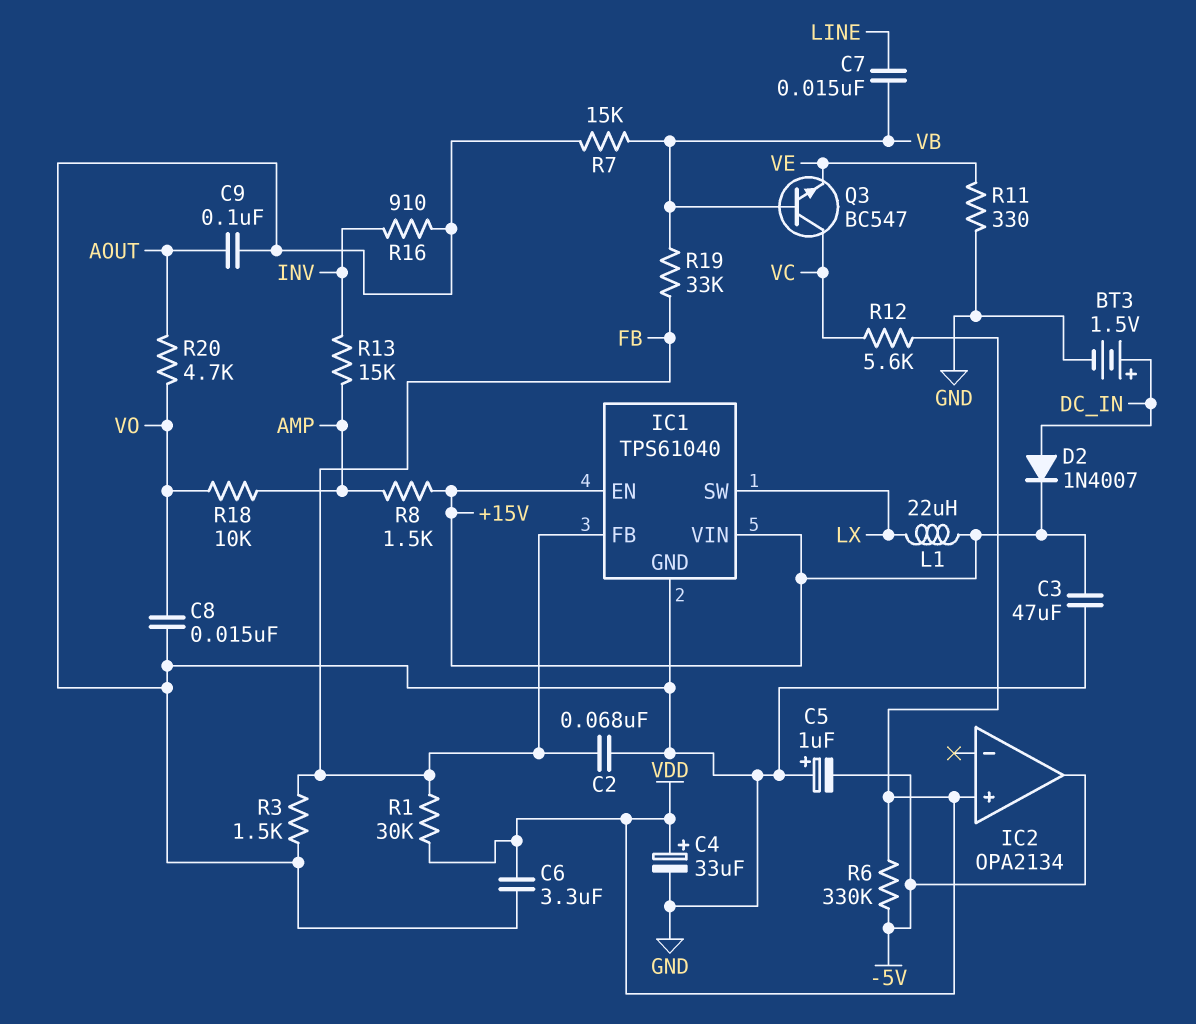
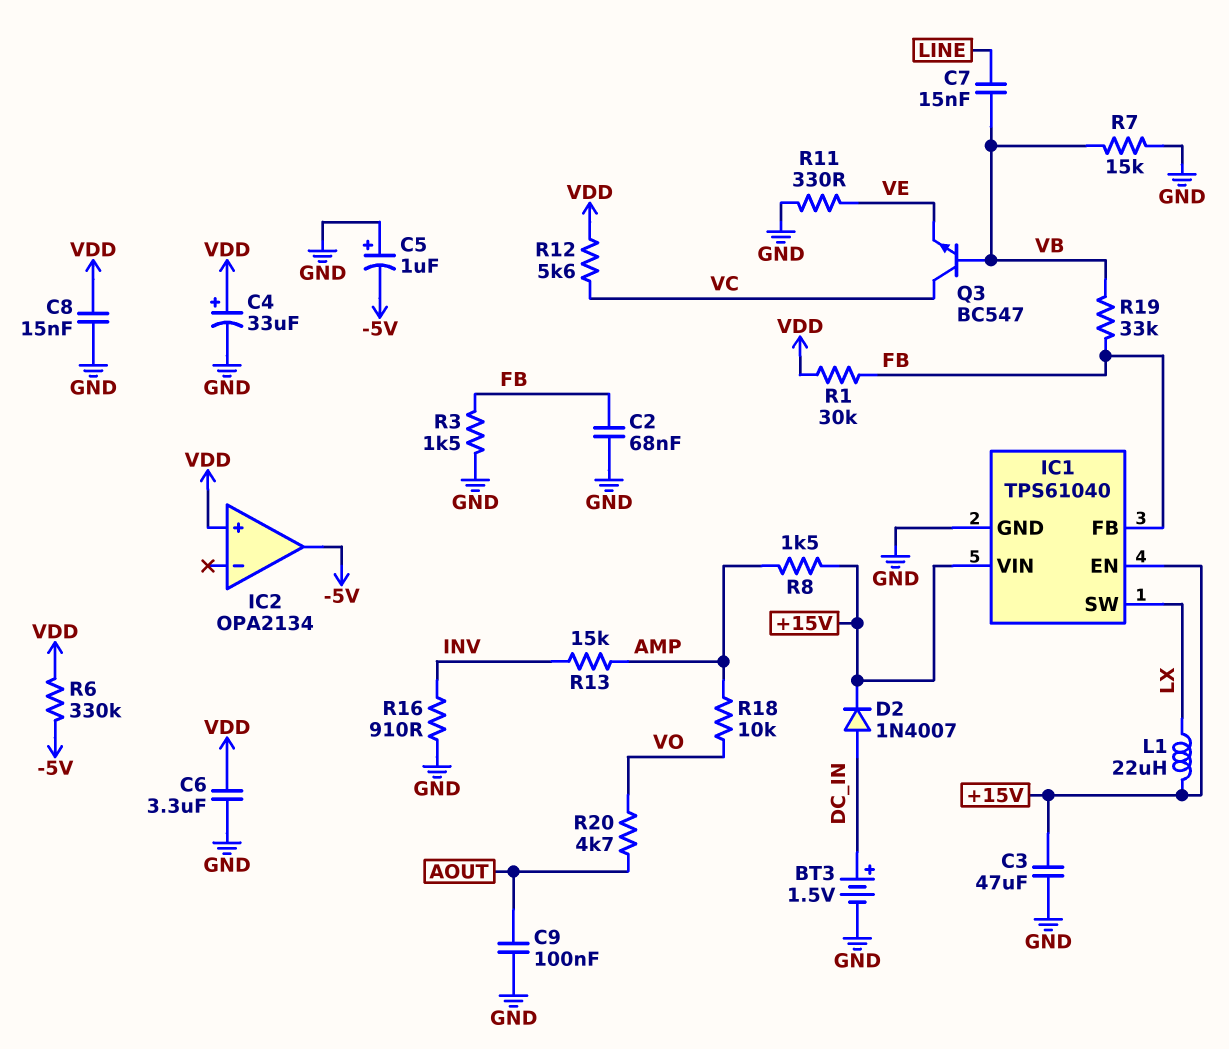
C8: 15nF (GND, VO) -> 15nF (GND, VDD)

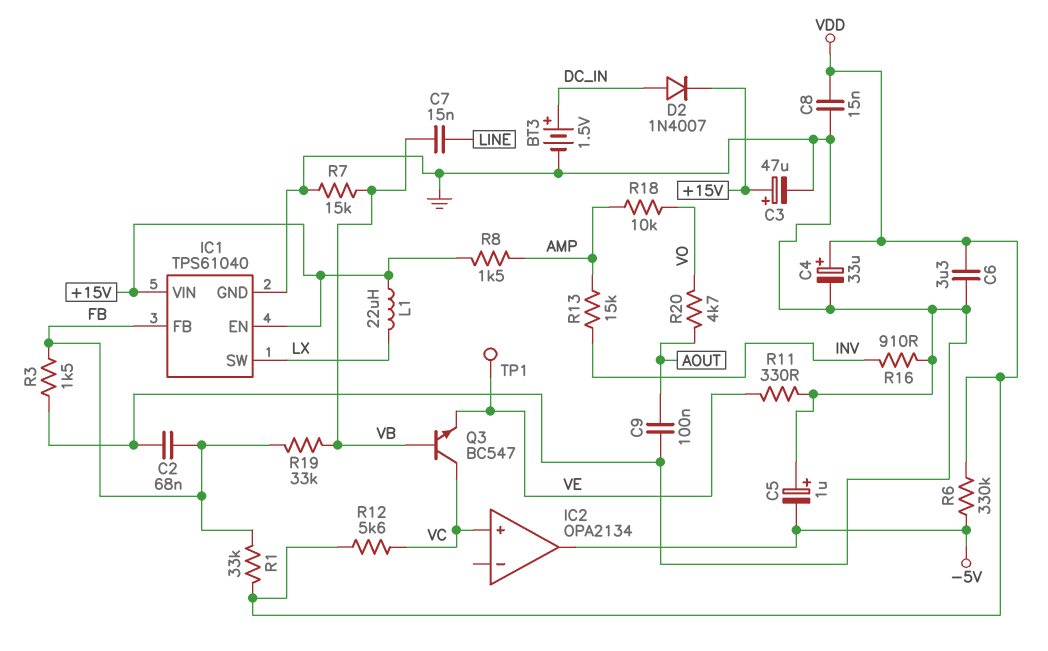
C3: 47uF (+15V, GND) -> 47uF (plus +15V, minus GND)
IC2 pin in+: VDD -> VC
R1: 30k (FB, VDD) -> 33k (FB, VDD)
TP1: none -> test point (VE)

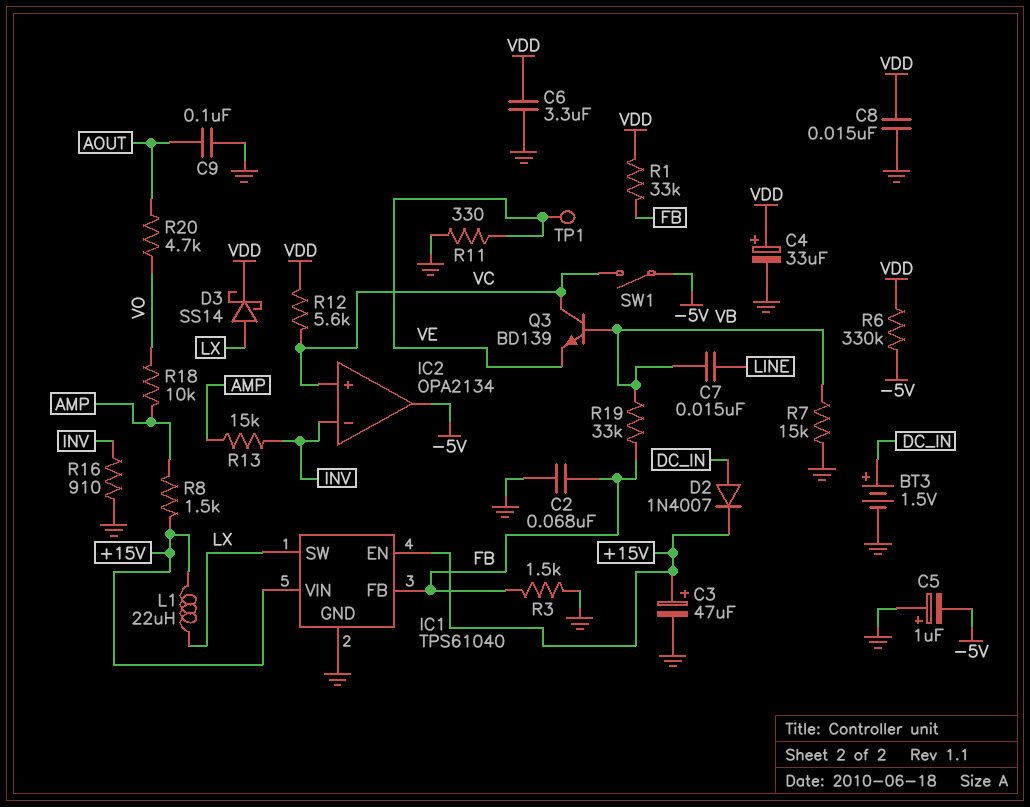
D3: none -> schottky SS14 (A LX, K VDD)
IC2 pin in-: none -> INV
Q3: NPN BC547 (B VB, C VC, E VE) -> NPN BD139 (B VB, C VC, E VE)
SW1: none -> switch (-5V, VC)

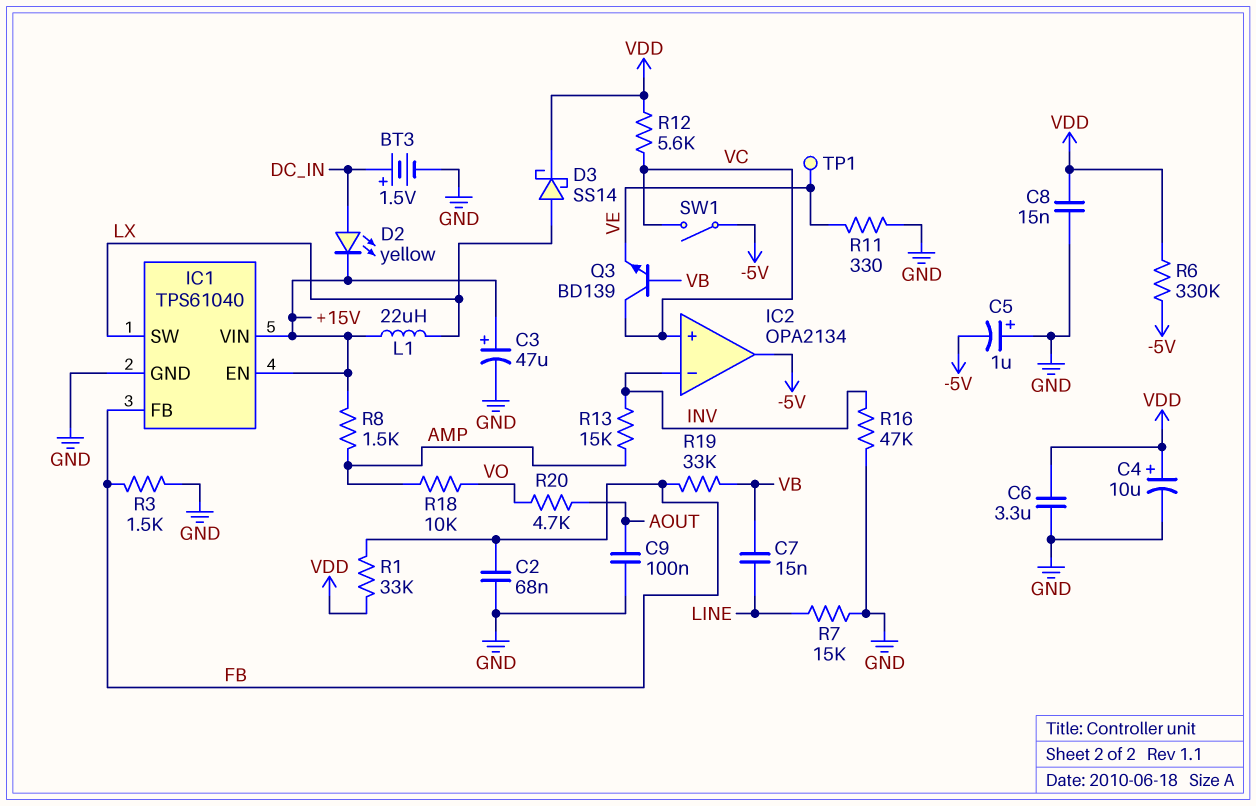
C4: 33uF (plus VDD, minus GND) -> 10uF (plus VDD, minus GND)
D2: diode 1N4007 (A DC_IN, K +15V) -> LED yellow (A DC_IN, K +15V)
R7: 15k (GND, VB) -> 15k (GND, LINE)
R16: 910 (GND, INV) -> 47k (GND, INV)

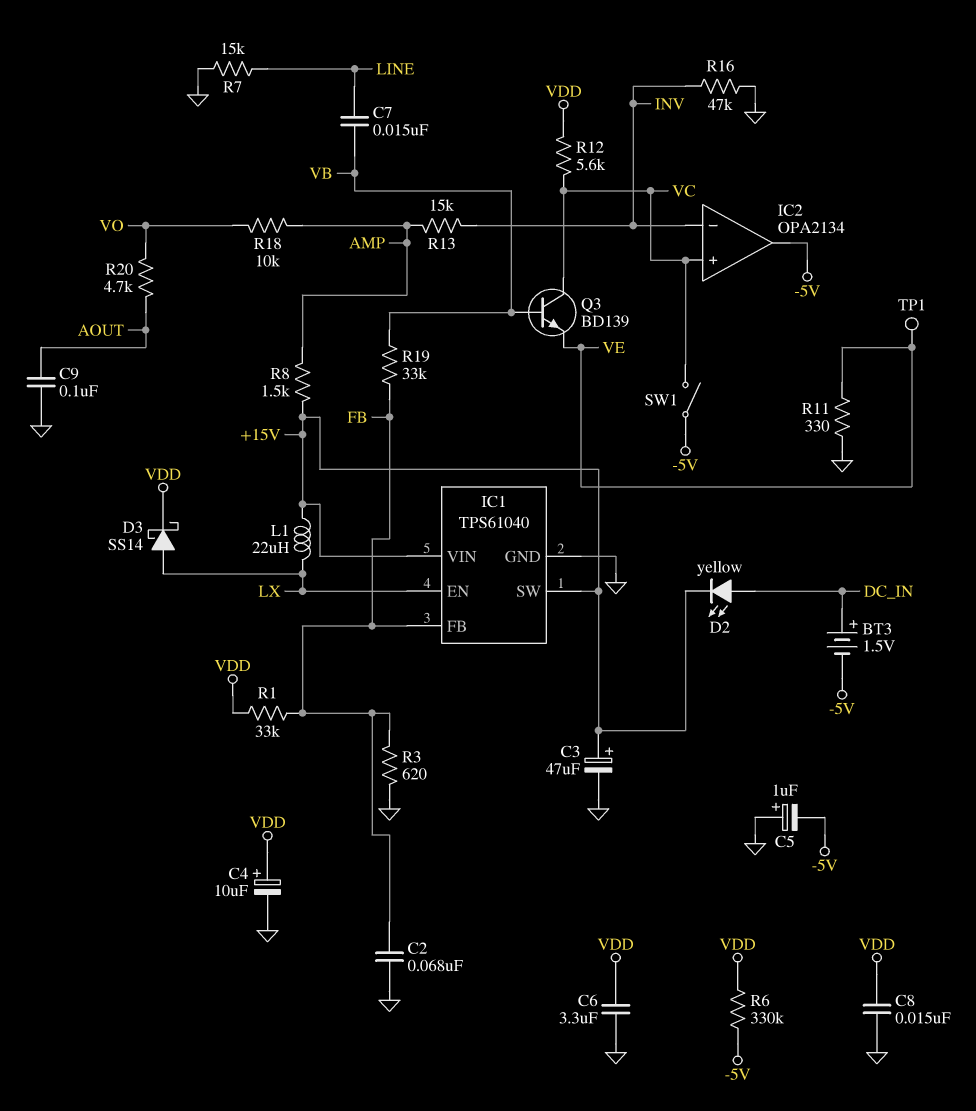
BT3: 1.5V (plus DC_IN, minus GND) -> 1.5V (plus DC_IN, minus -5V)
IC1 pin EN: +15V -> LX
IC1 pin SW: LX -> +15V
R3: 1.5k (FB, GND) -> 620 (FB, GND)

